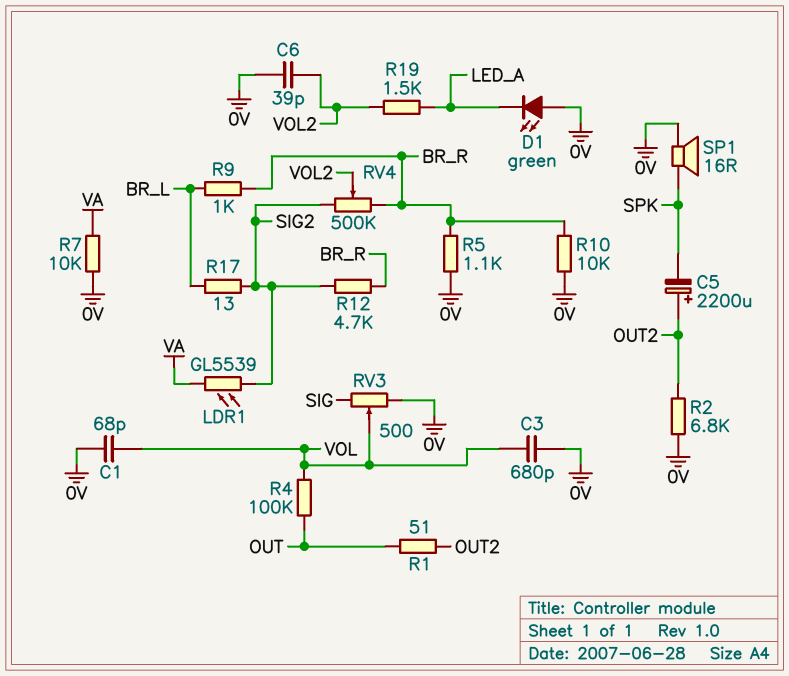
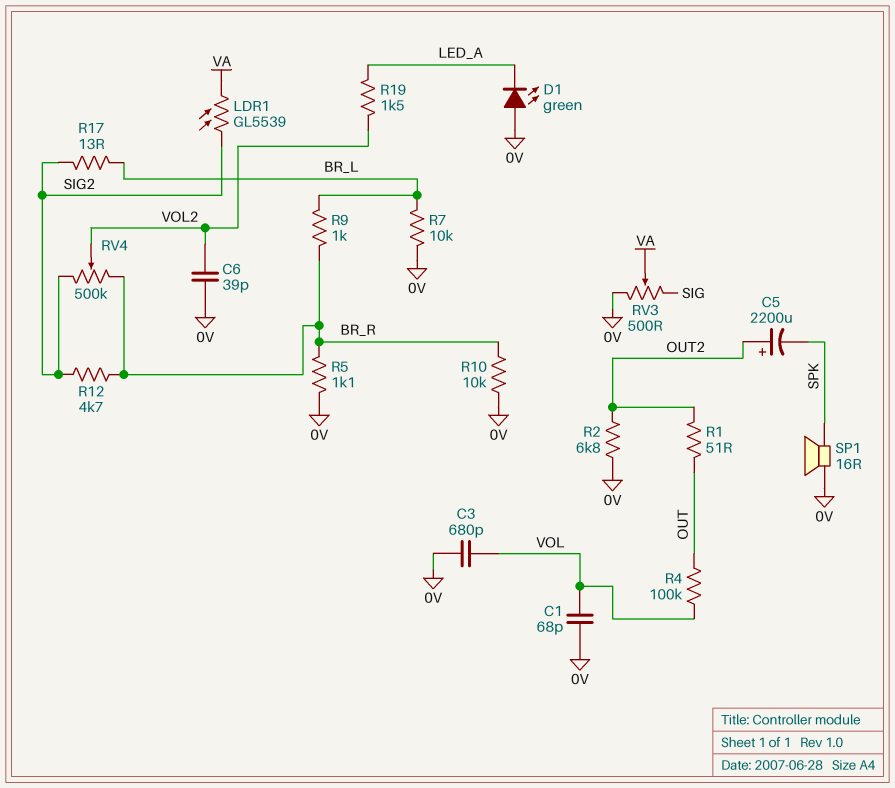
R7: 10k (0V, VA) -> 10k (0V, BR_L)
RV3: 500 (0V, SIG, wiper VOL) -> 500 (0V, SIG, wiper VA)

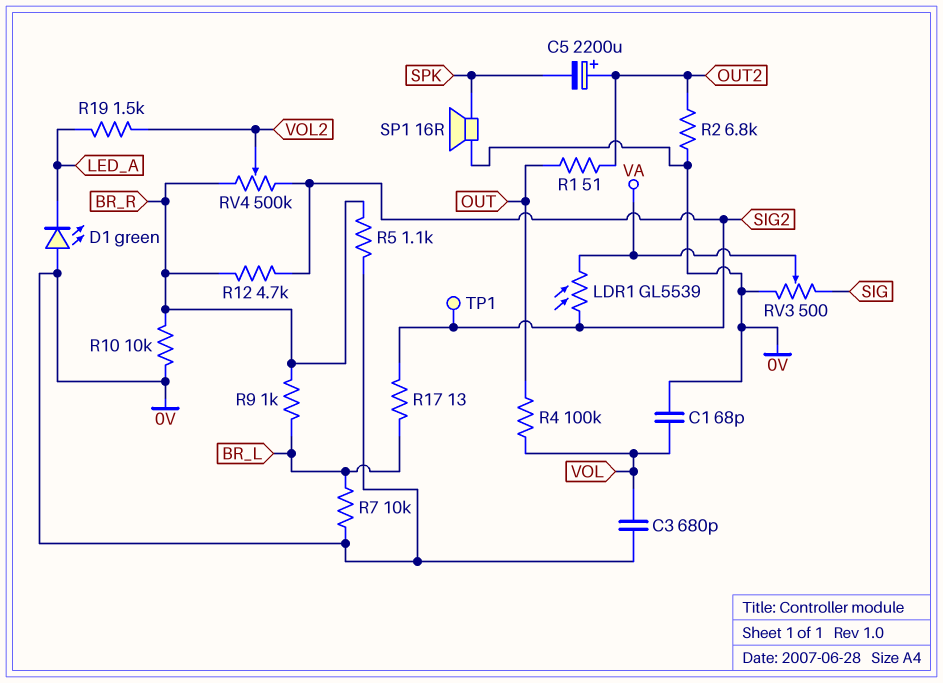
C6: 39pF (0V, VOL2) -> none
TP1: none -> test point (SIG2)

